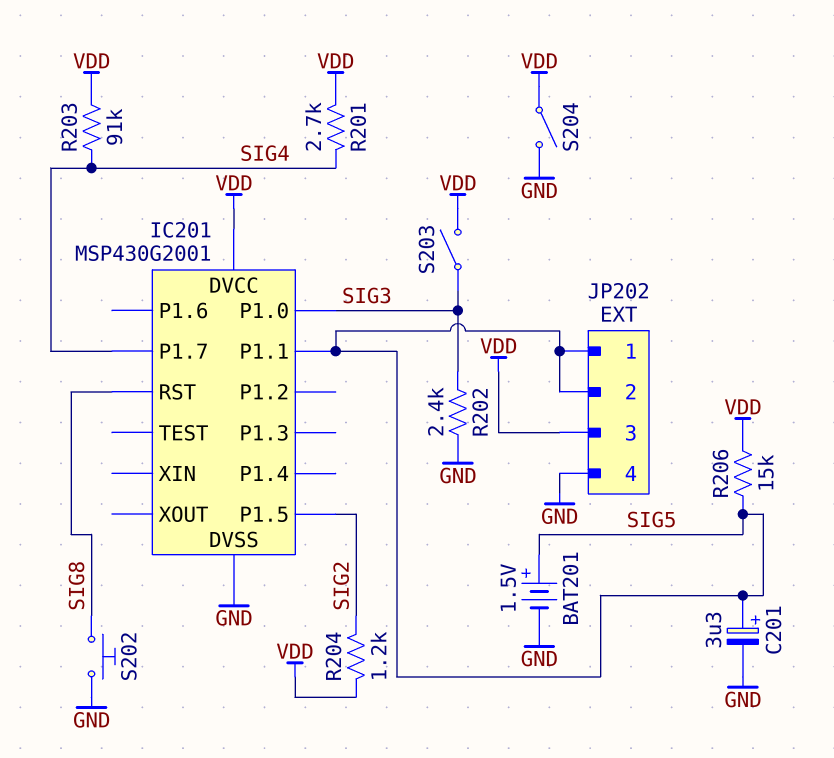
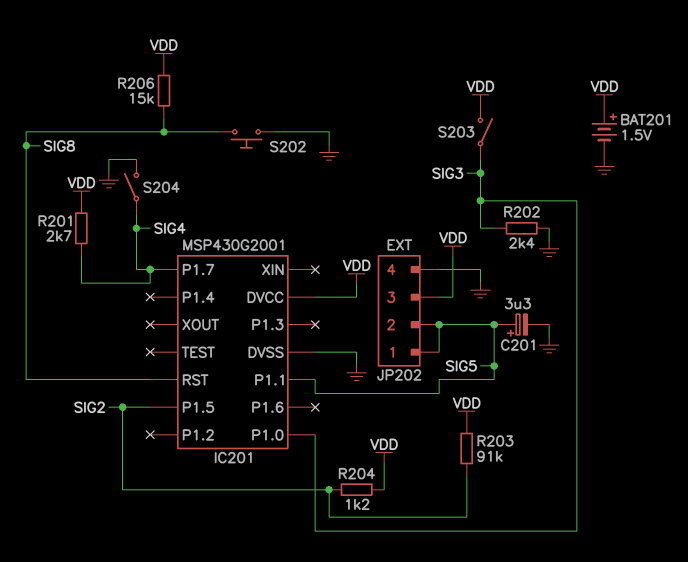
BAT201: 1.5V (plus SIG5, minus GND) -> 1.5V (plus VDD, minus GND)
R203: 91k (SIG4, VDD) -> 91k (SIG2, VDD)
R206: 15k (SIG5, VDD) -> 15k (SIG8, VDD)
S204: switch (GND, VDD) -> switch (GND, SIG4)

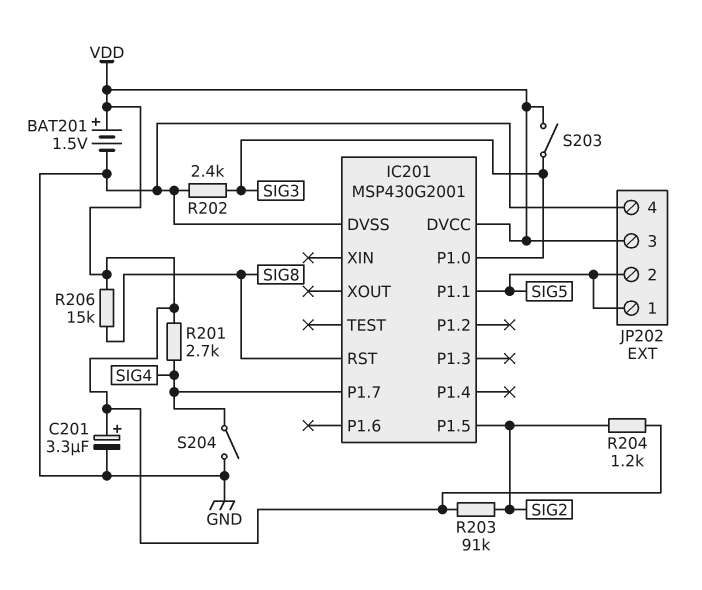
C201: 3.3uF (plus SIG5, minus GND) -> 3.3uF (plus VDD, minus GND)
S202: button (GND, SIG8) -> none

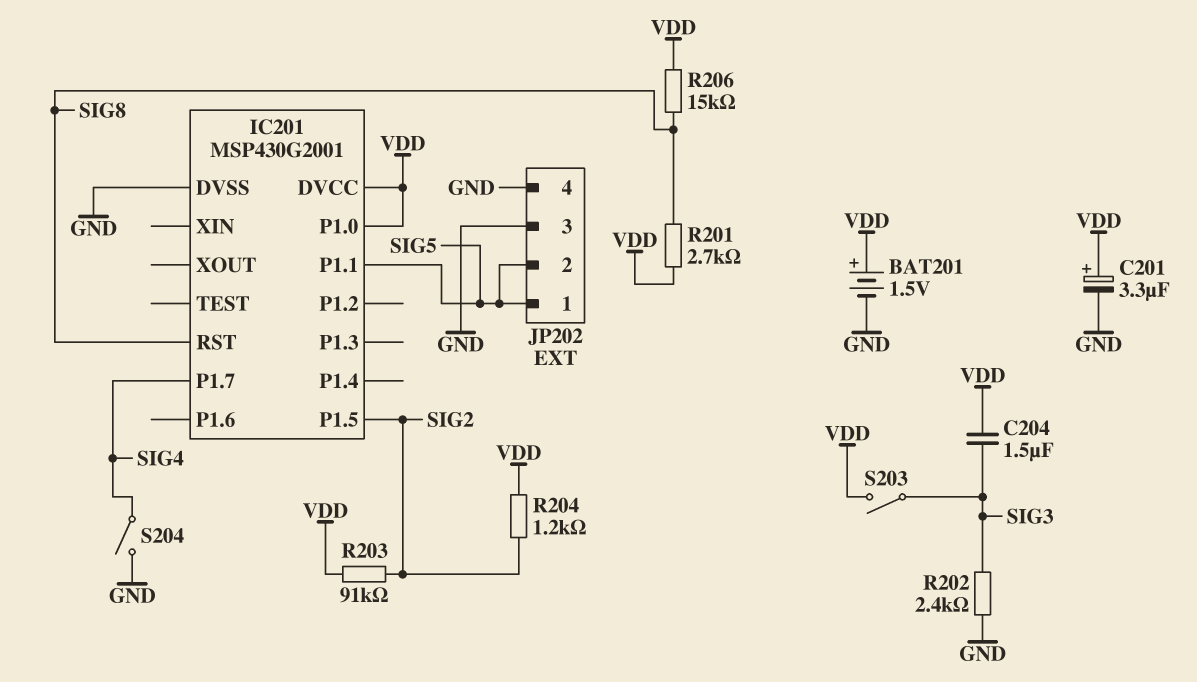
C204: none -> 1.5uF (SIG3, VDD)
IC201 pin P1.0: SIG3 -> VDD
JP202 pin 3: VDD -> GND
R201: 2.7k (SIG4, VDD) -> 2.7k (SIG8, VDD)

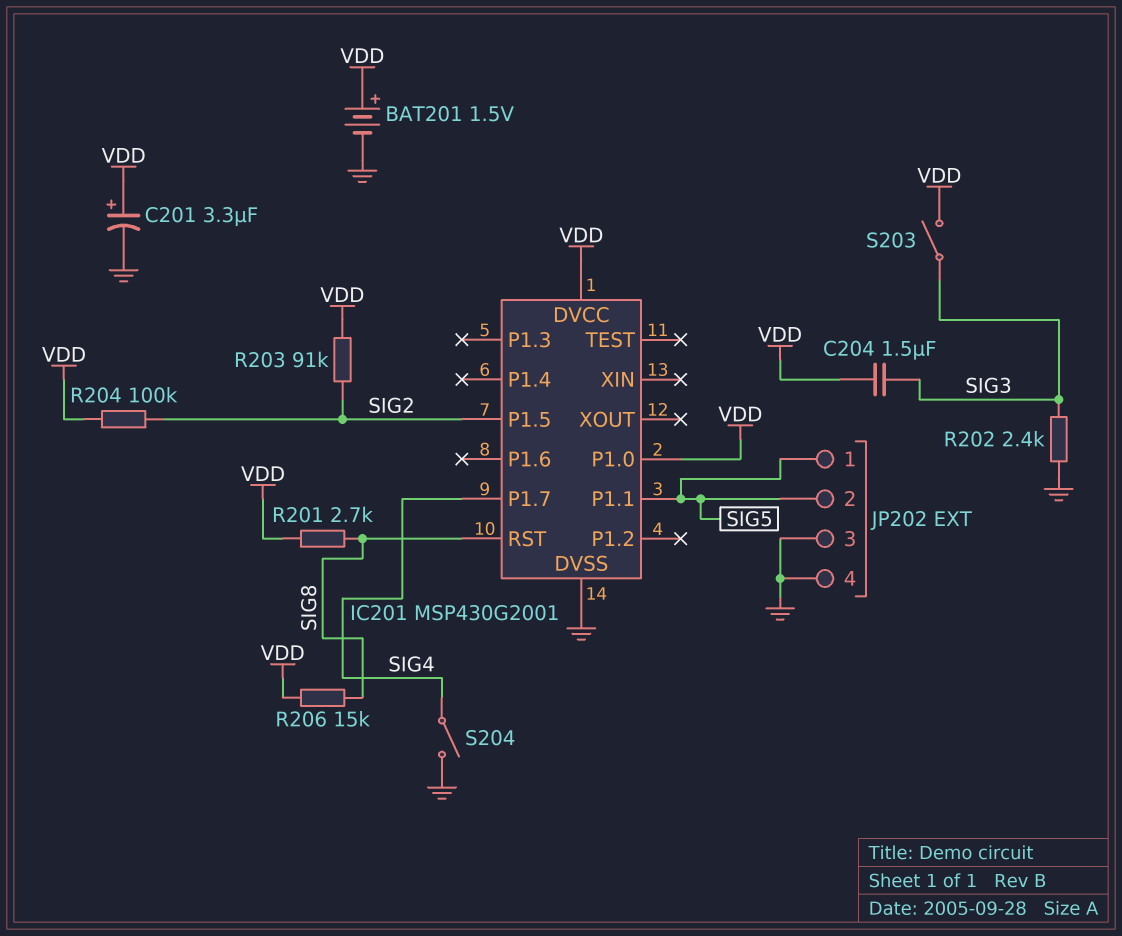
R204: 1.2k (SIG2, VDD) -> 100k (SIG2, VDD)

